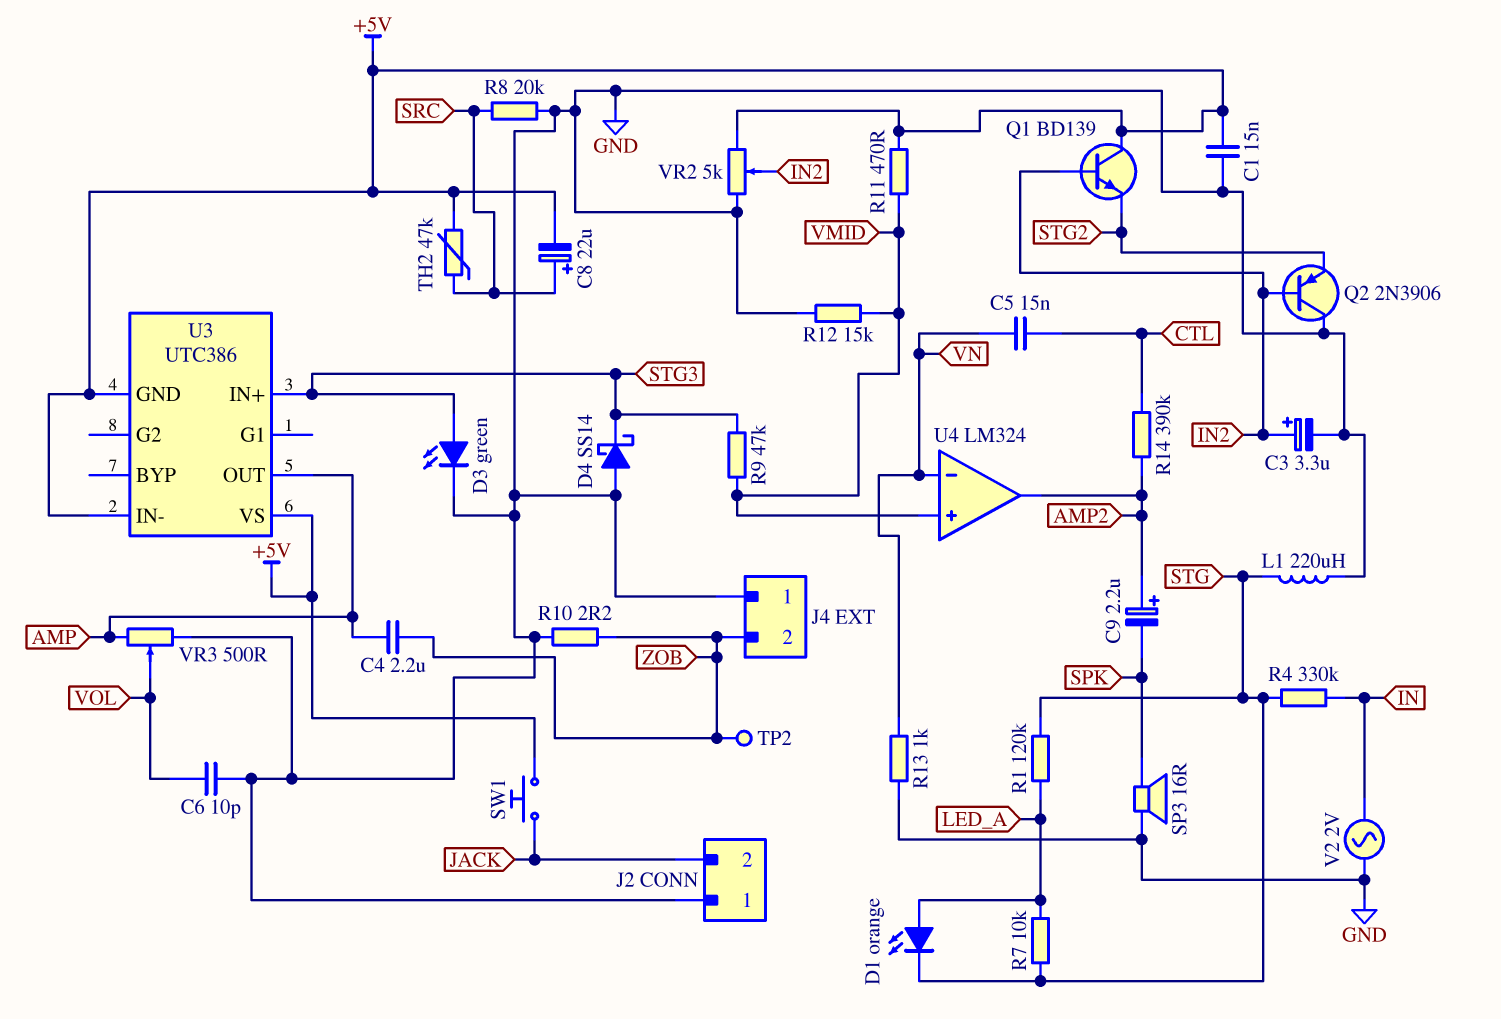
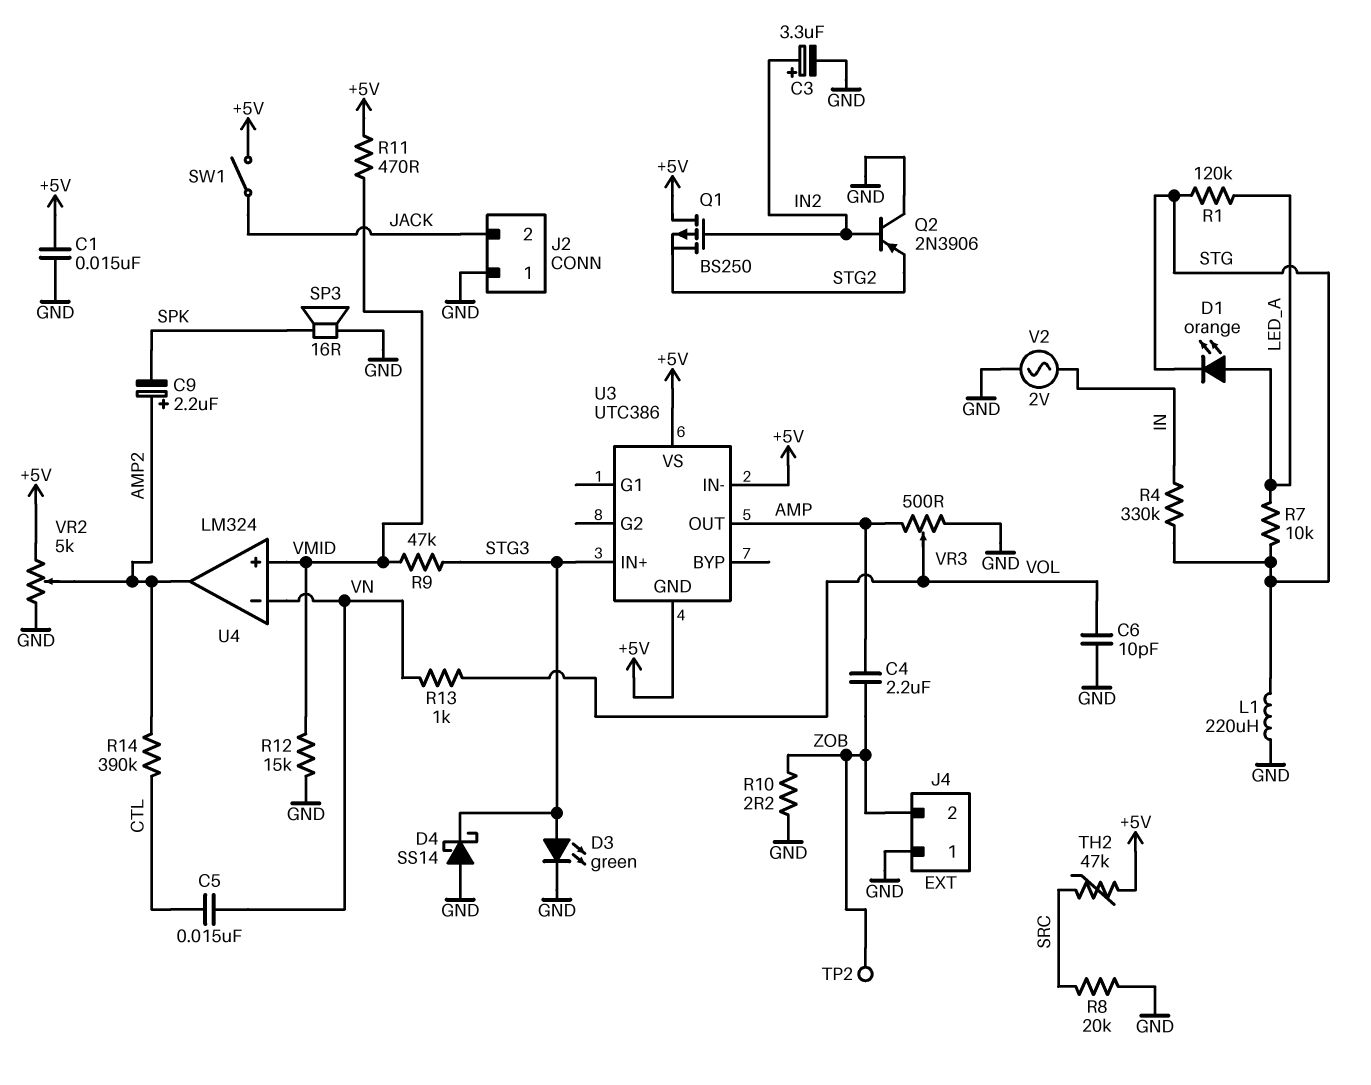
C8: 22uF (plus SRC, minus +5V) -> none
Q1: NPN BD139 (B IN2, C +5V, E STG2) -> PMOS BS250 (G IN2, D +5V, S STG2)
R13: 1k (GND, VN) -> 1k (VN, VOL)
SW1: button (+5V, JACK) -> switch (+5V, JACK)
VR2: 5k (+5V, GND, wiper IN2) -> 5k (+5V, GND, wiper AMP2)

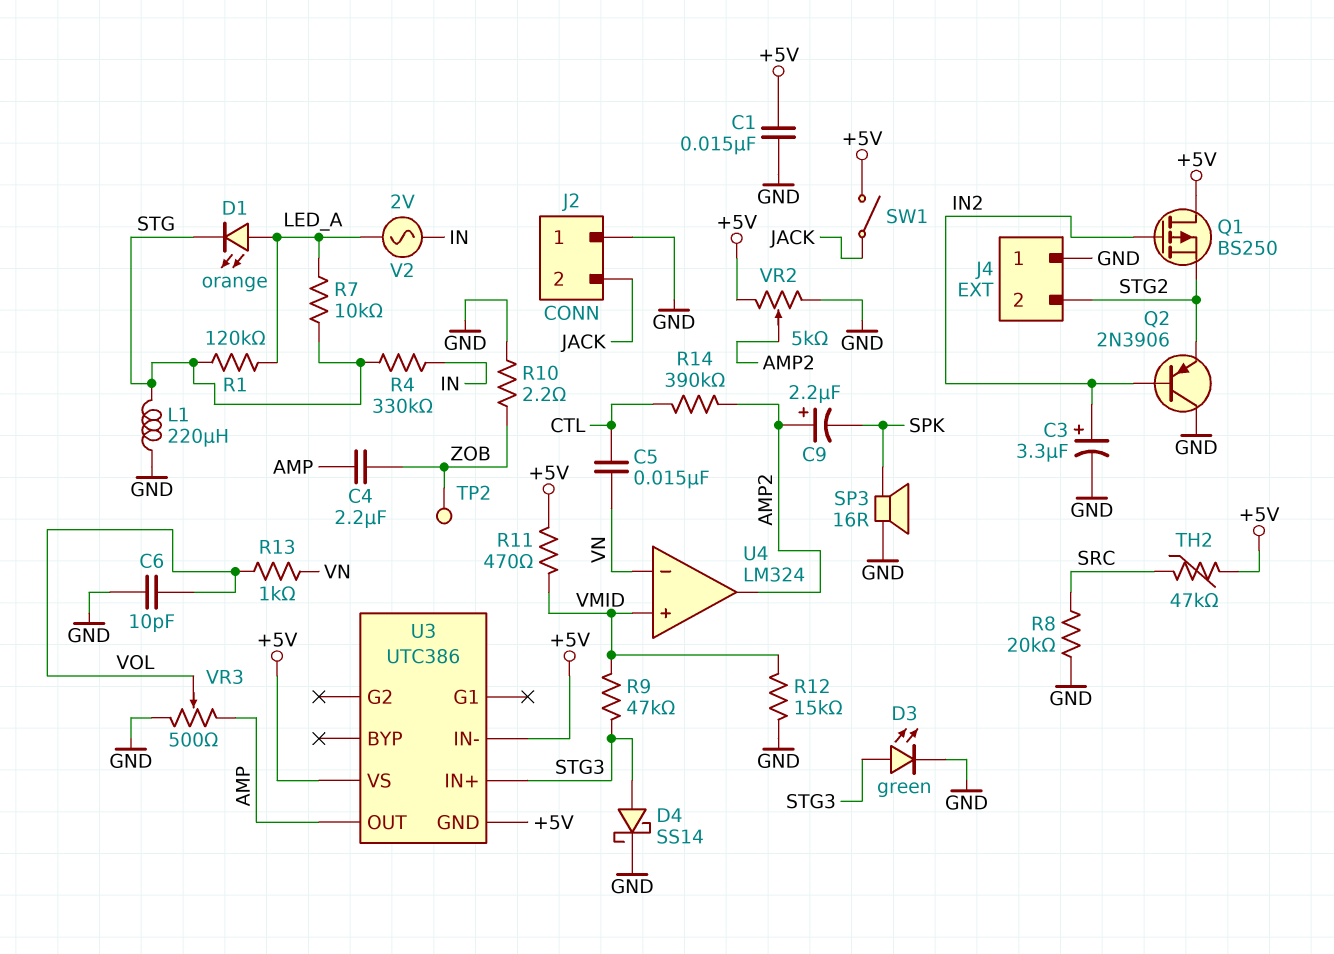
D4: schottky SS14 (A GND, K STG3) -> schottky SS14 (A STG3, K GND)
J4 pin 2: ZOB -> STG2
V2: AC 2V (GND, IN) -> AC 2V (IN, LED_A)

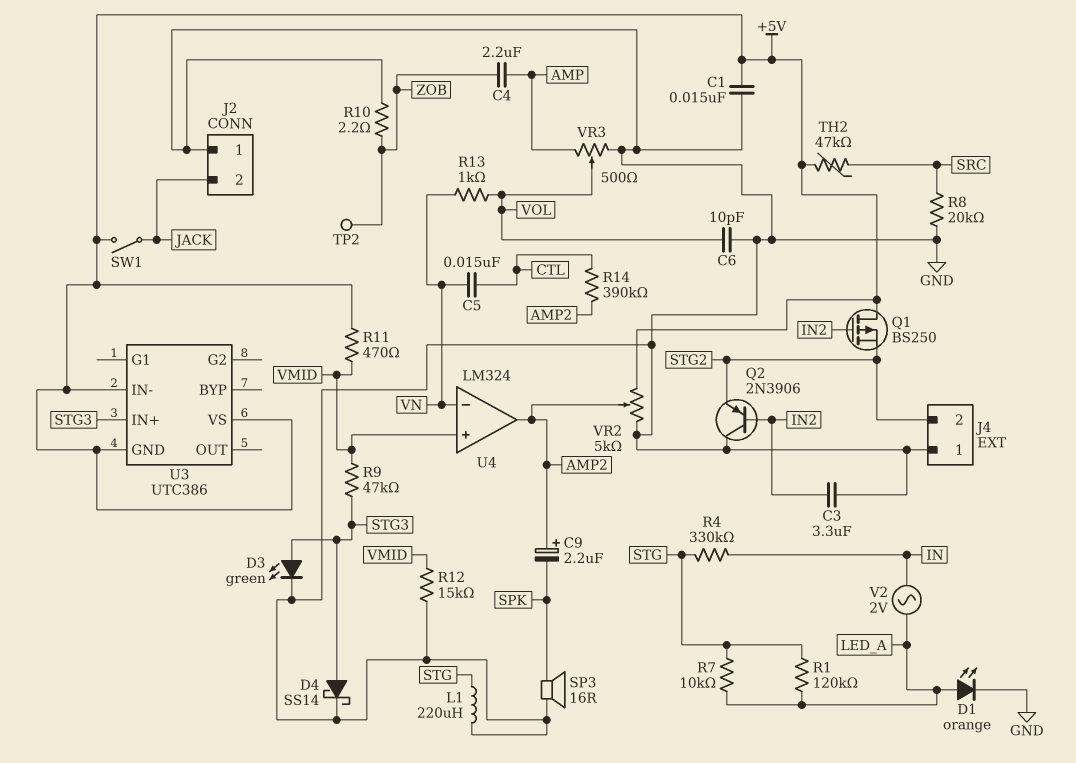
C3: 3.3uF (plus IN2, minus GND) -> 3.3uF (GND, IN2)
D1: LED orange (A LED_A, K STG) -> LED orange (A LED_A, K GND)
U3 pin OUT: AMP -> none

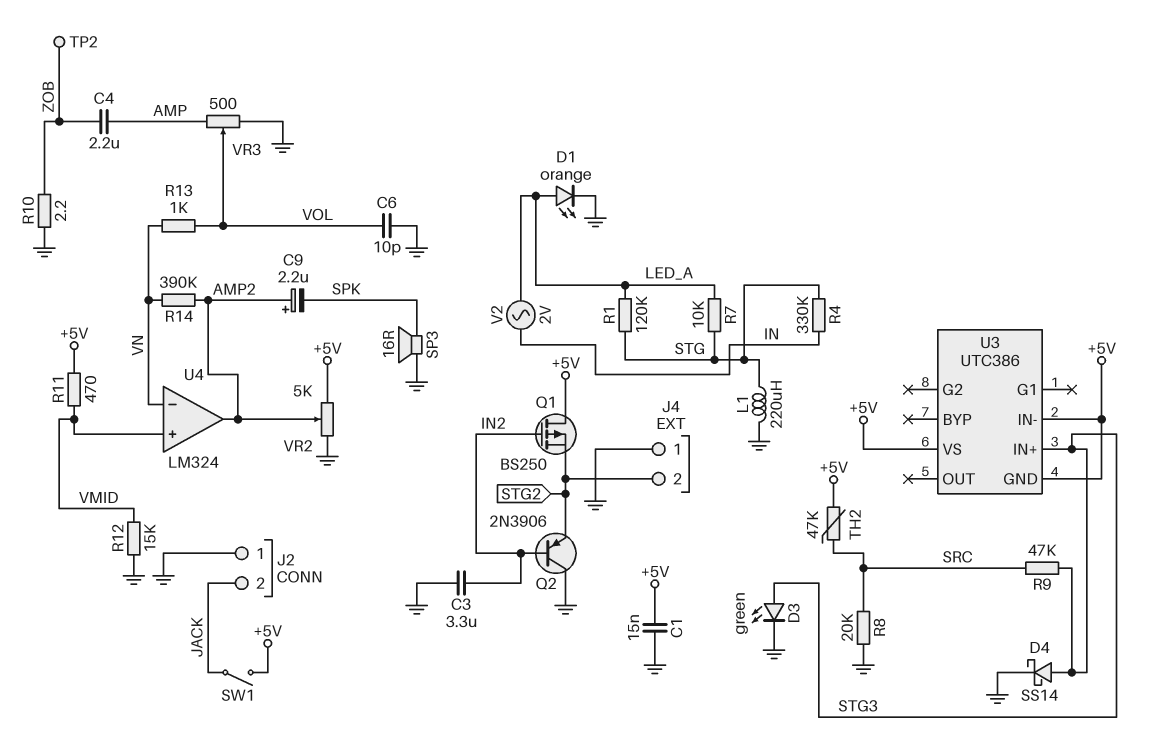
C5: 15nF (CTL, VN) -> none
R9: 47k (STG3, VMID) -> 47k (SRC, STG3)
R14: 390k (AMP2, CTL) -> 390k (AMP2, VN)

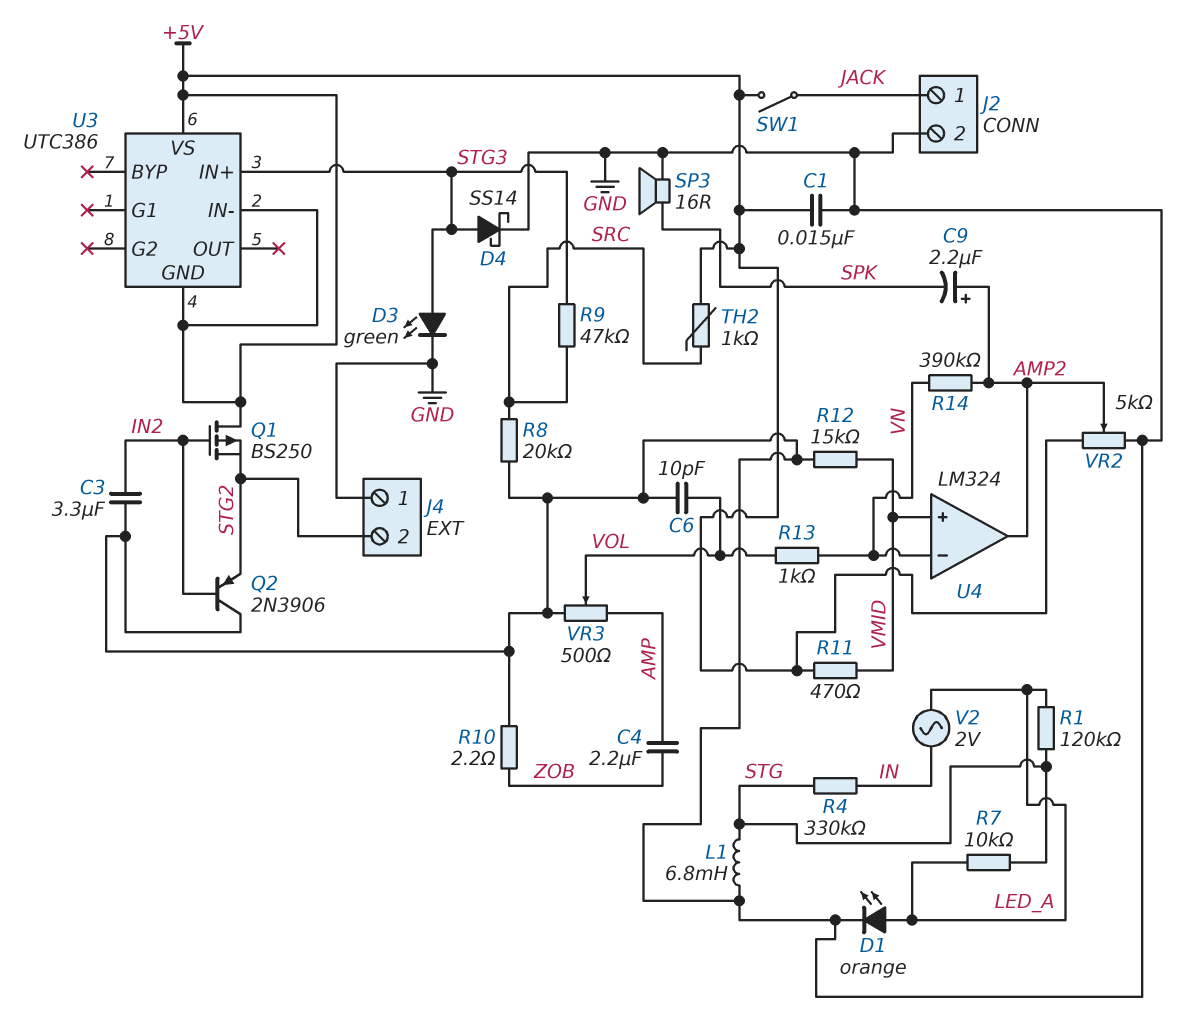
J2 pin 1: GND -> JACK
J2 pin 2: JACK -> GND
L1: 220uH (GND, STG) -> 6.8mH (GND, STG)
TH2: 47k (+5V, SRC) -> 1k (+5V, SRC)
TP2: test point (ZOB) -> none

